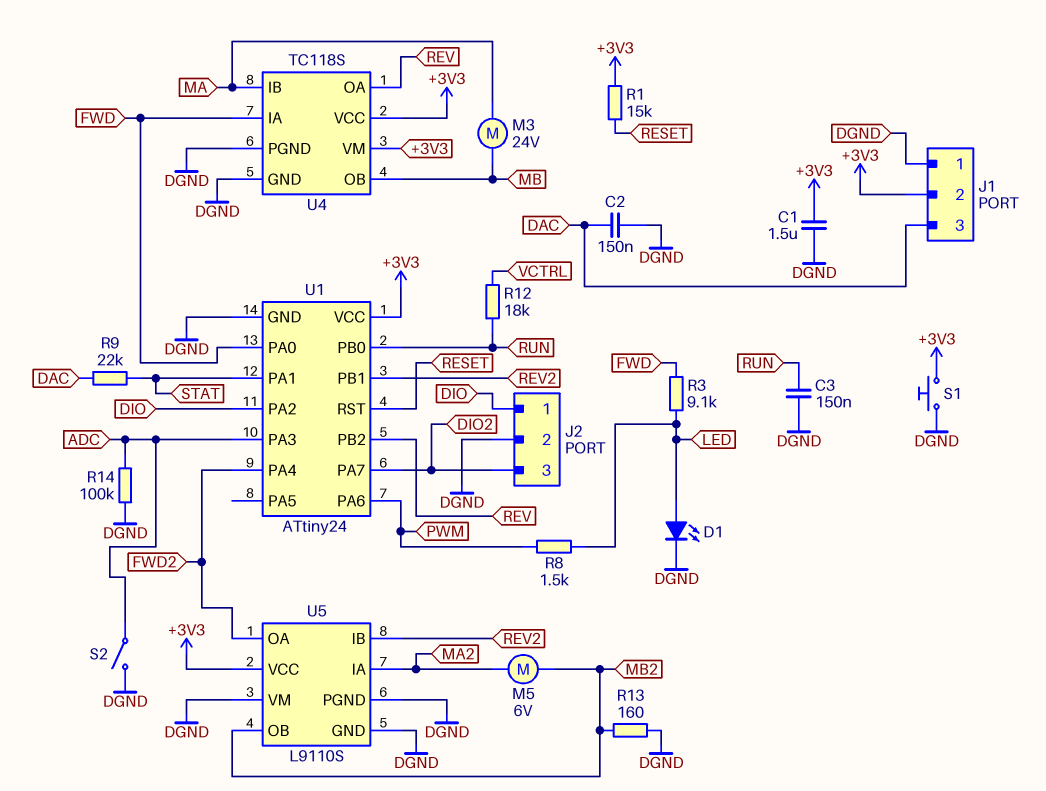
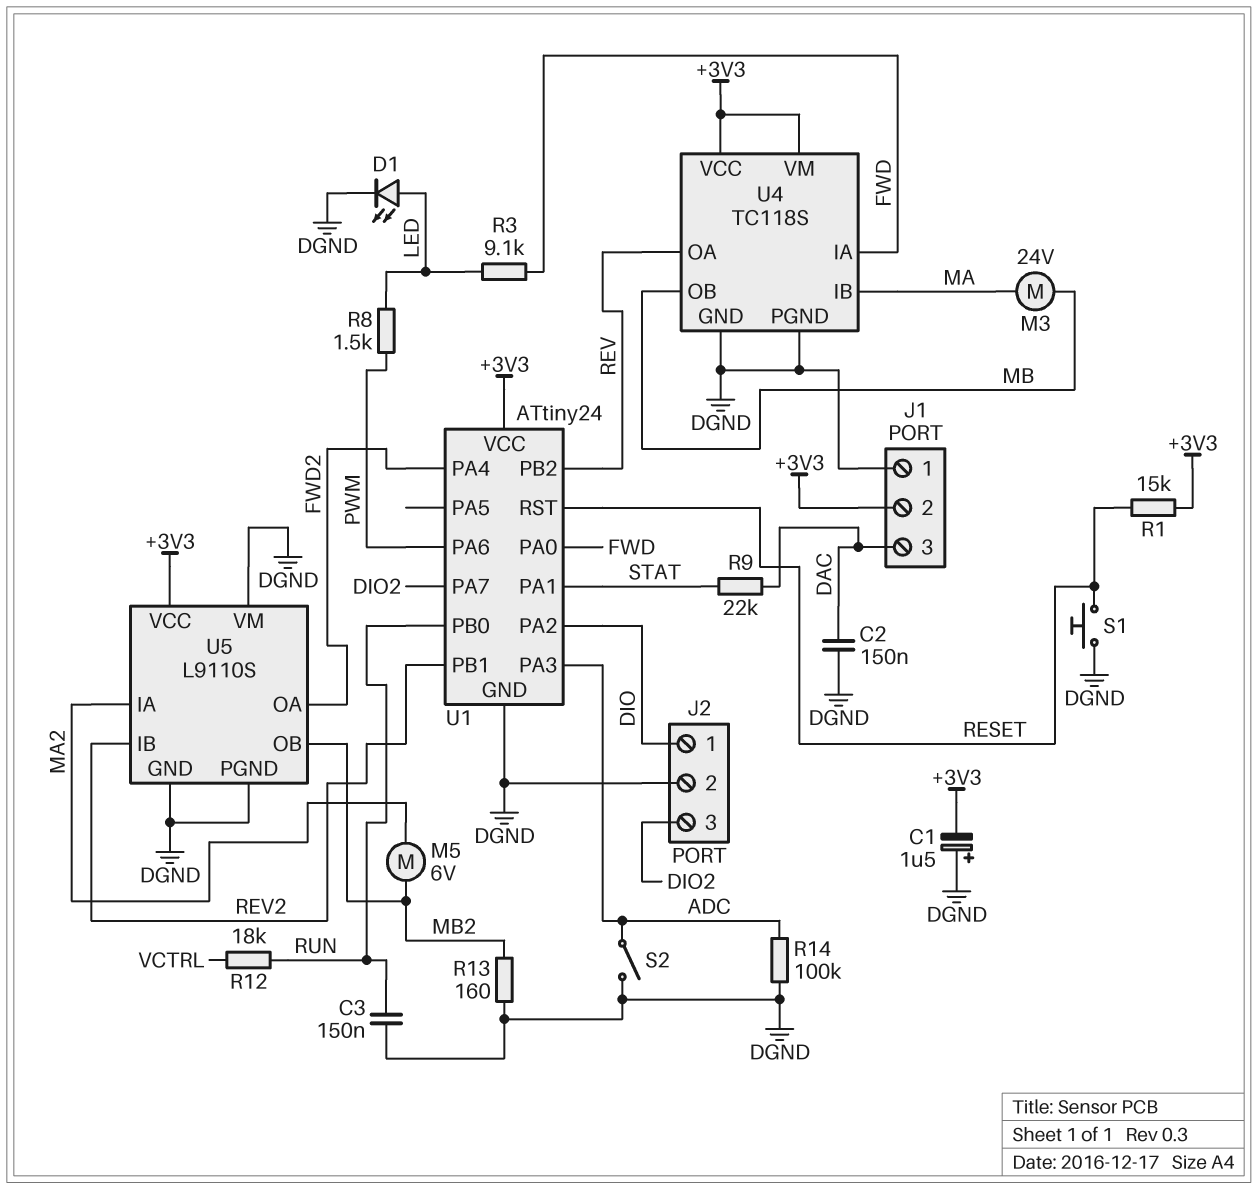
C1: 1.5uF (+3V3, DGND) -> 1.5uF (plus DGND, minus +3V3)
S1: button (+3V3, DGND) -> button (DGND, RESET)

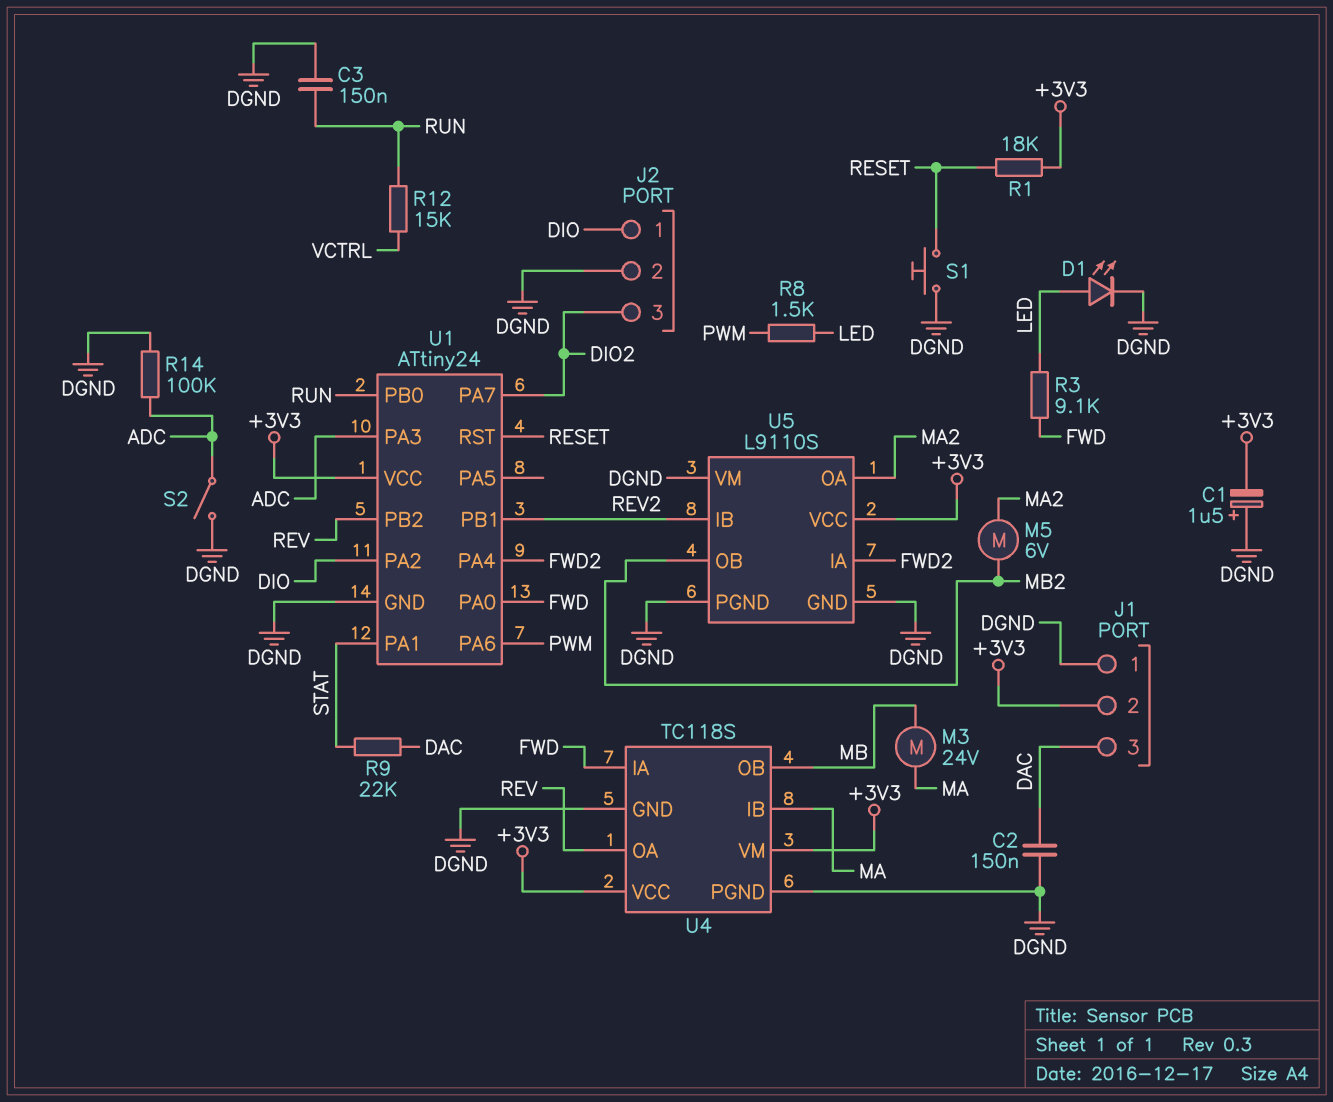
R1: 15k (+3V3, RESET) -> 18k (+3V3, RESET)
R12: 18k (RUN, VCTRL) -> 15k (RUN, VCTRL)
R13: 160 (DGND, MB2) -> none
U5 pin IA: MA2 -> FWD2
U5 pin OA: FWD2 -> MA2

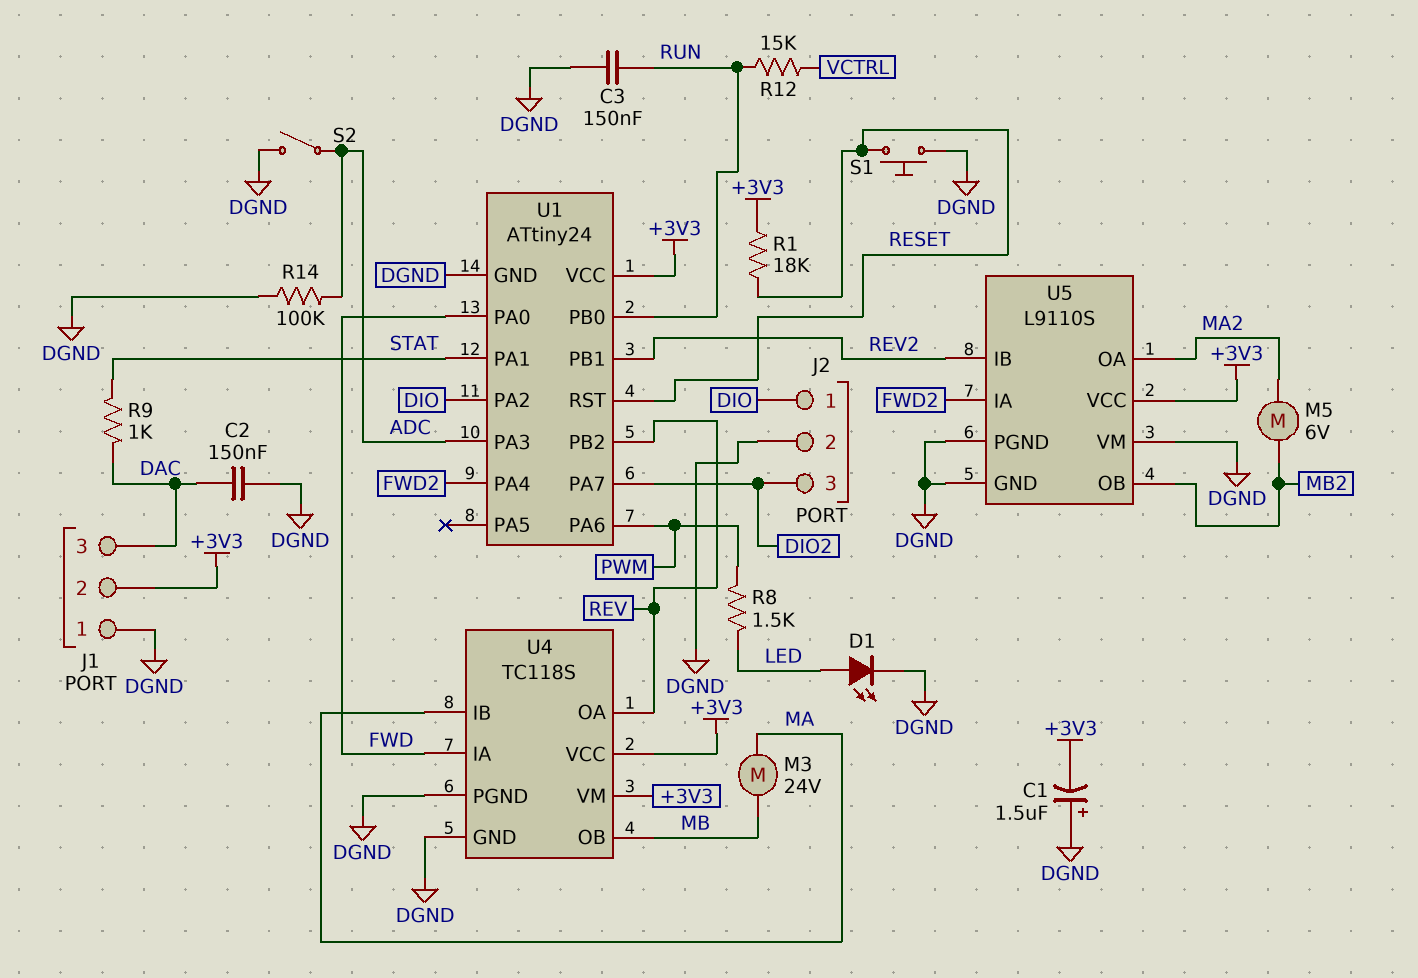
R3: 9.1k (FWD, LED) -> none
R9: 22k (DAC, STAT) -> 1k (DAC, STAT)

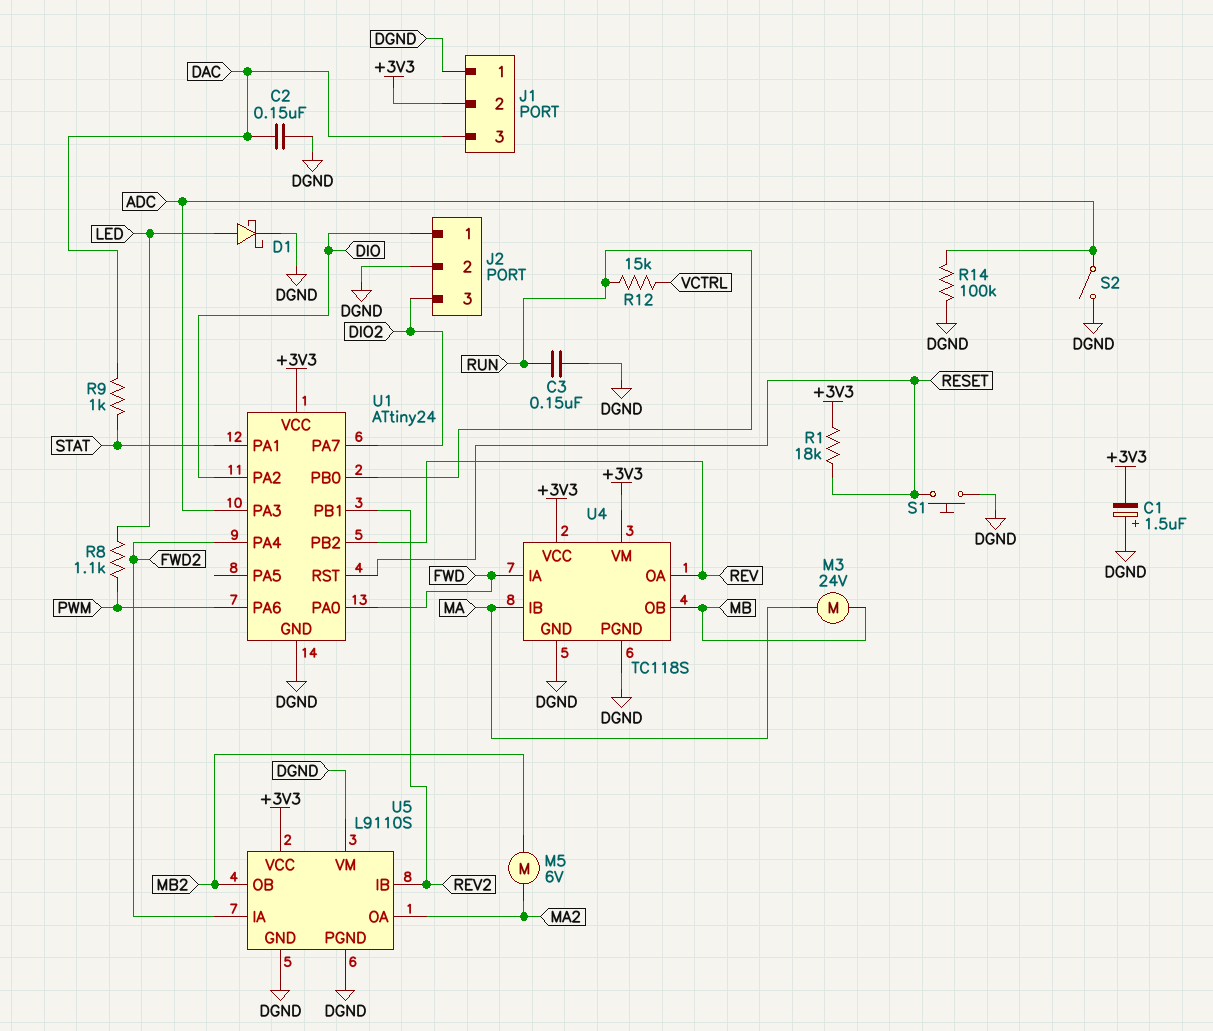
D1: LED (A LED, K DGND) -> schottky (A LED, K DGND)
R8: 1.5k (LED, PWM) -> 1.1k (LED, PWM)

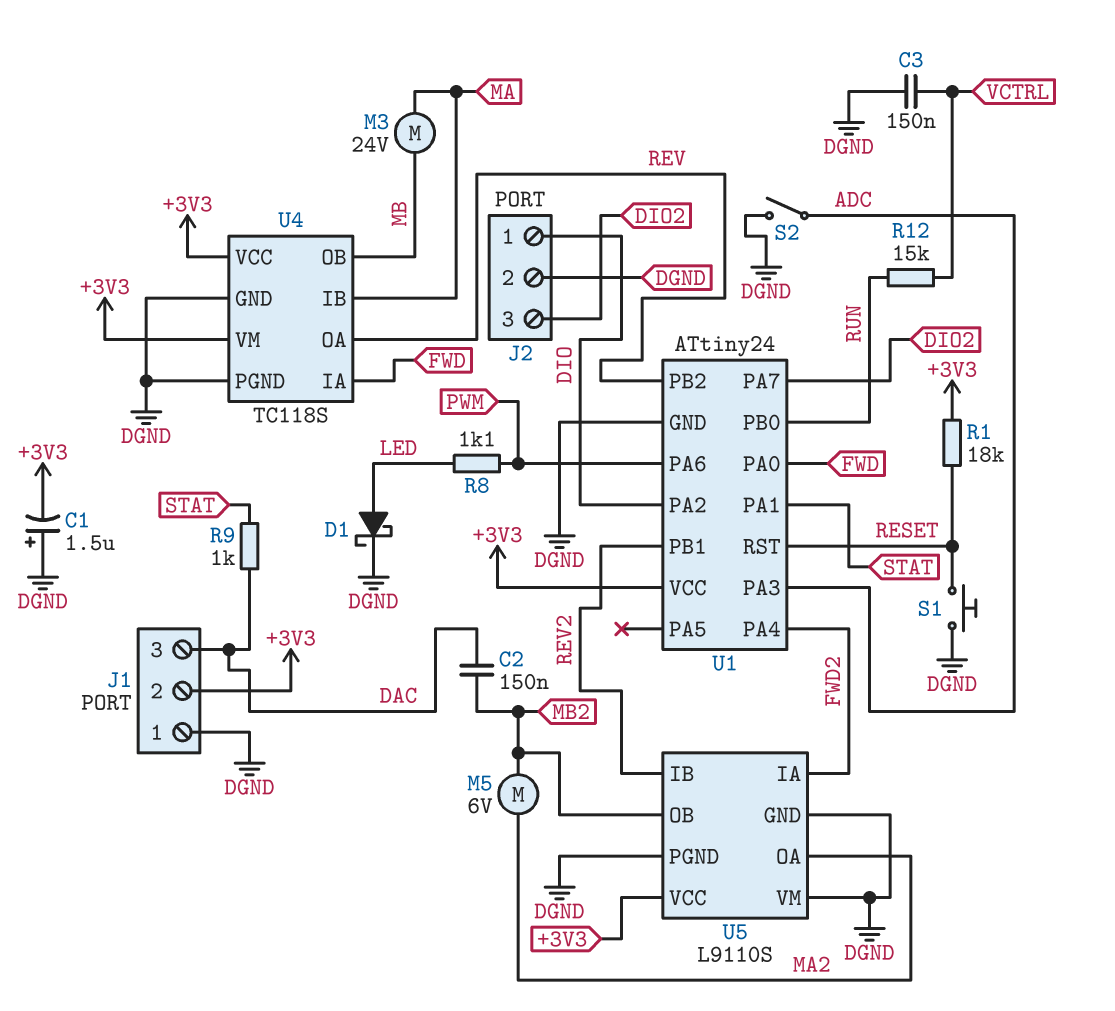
C2: 150nF (DAC, DGND) -> 150nF (DAC, MB2)
C3: 150nF (DGND, RUN) -> 150nF (DGND, VCTRL)
R14: 100k (ADC, DGND) -> none

